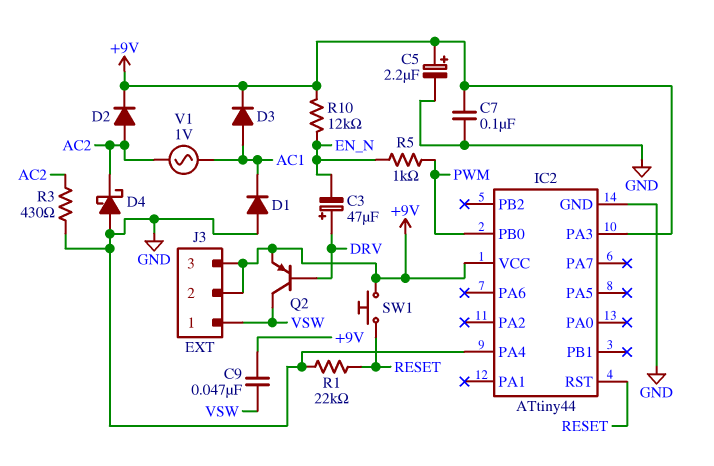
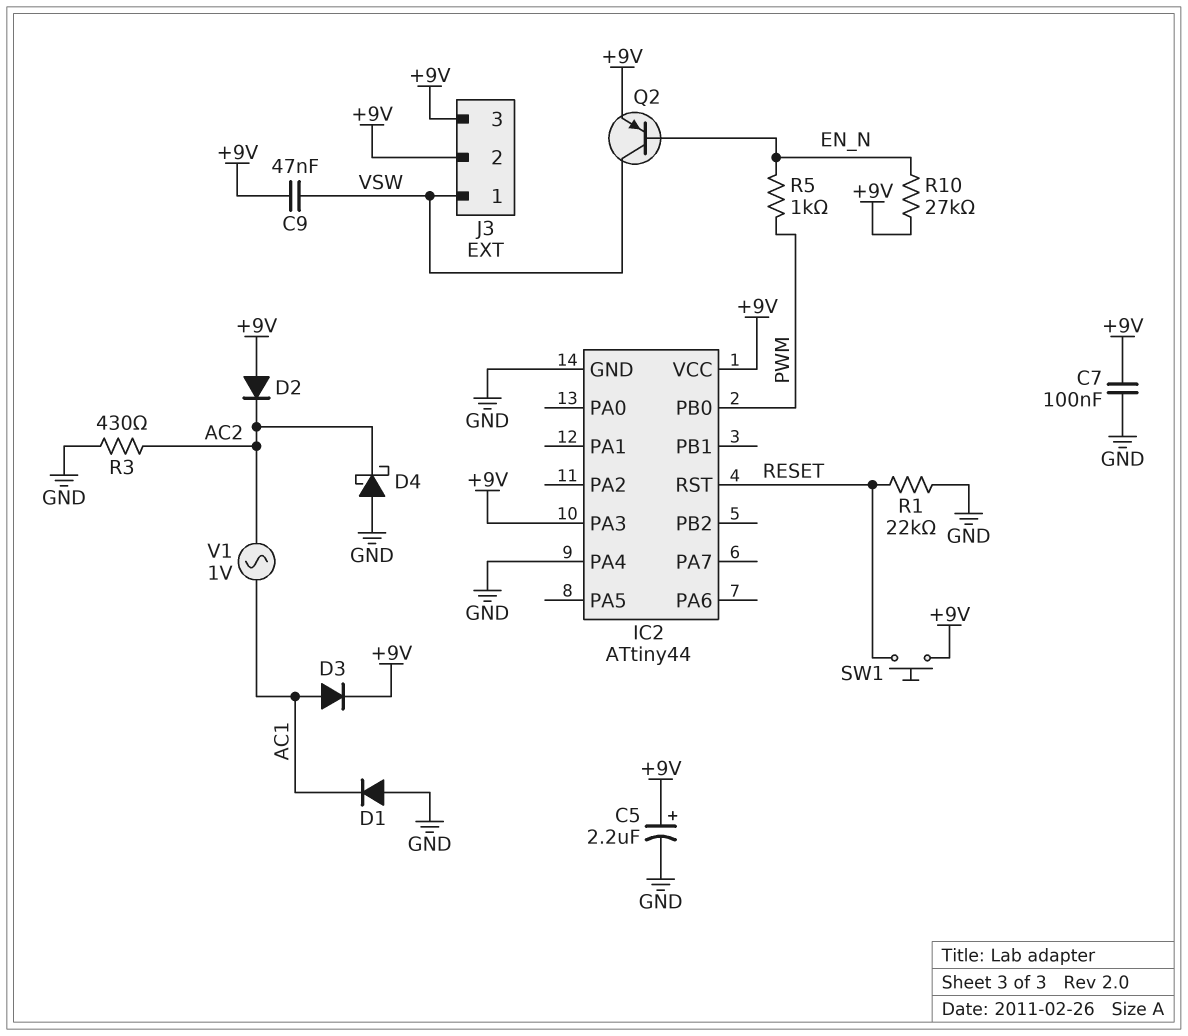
C3: 47uF (plus DRV, minus EN_N) -> none
D2: diode (A AC2, K +9V) -> diode (A +9V, K AC2)
Q2: PNP (B DRV, C VSW, E +9V) -> PNP (B EN_N, C VSW, E +9V)
R10: 12k (+9V, EN_N) -> 27k (+9V, EN_N)

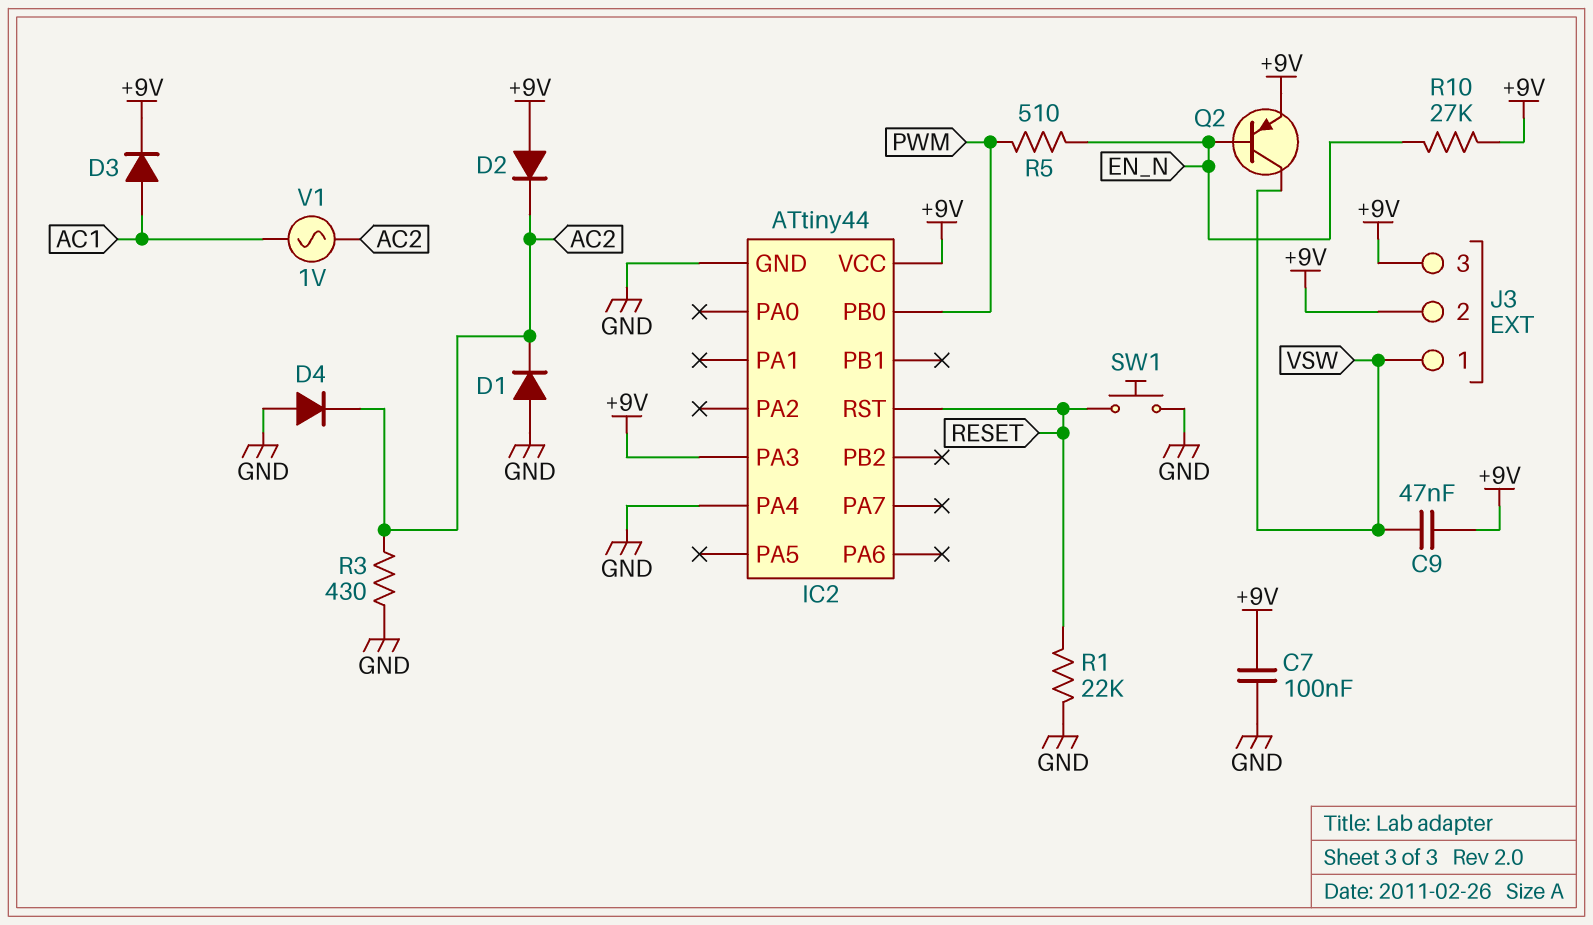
C5: 2.2uF (plus +9V, minus GND) -> none
D1: diode (A GND, K AC1) -> diode (A GND, K AC2)
D4: schottky (A GND, K AC2) -> diode (A GND, K AC2)
R5: 1k (EN_N, PWM) -> 510 (EN_N, PWM)
SW1: button (+9V, RESET) -> button (GND, RESET)

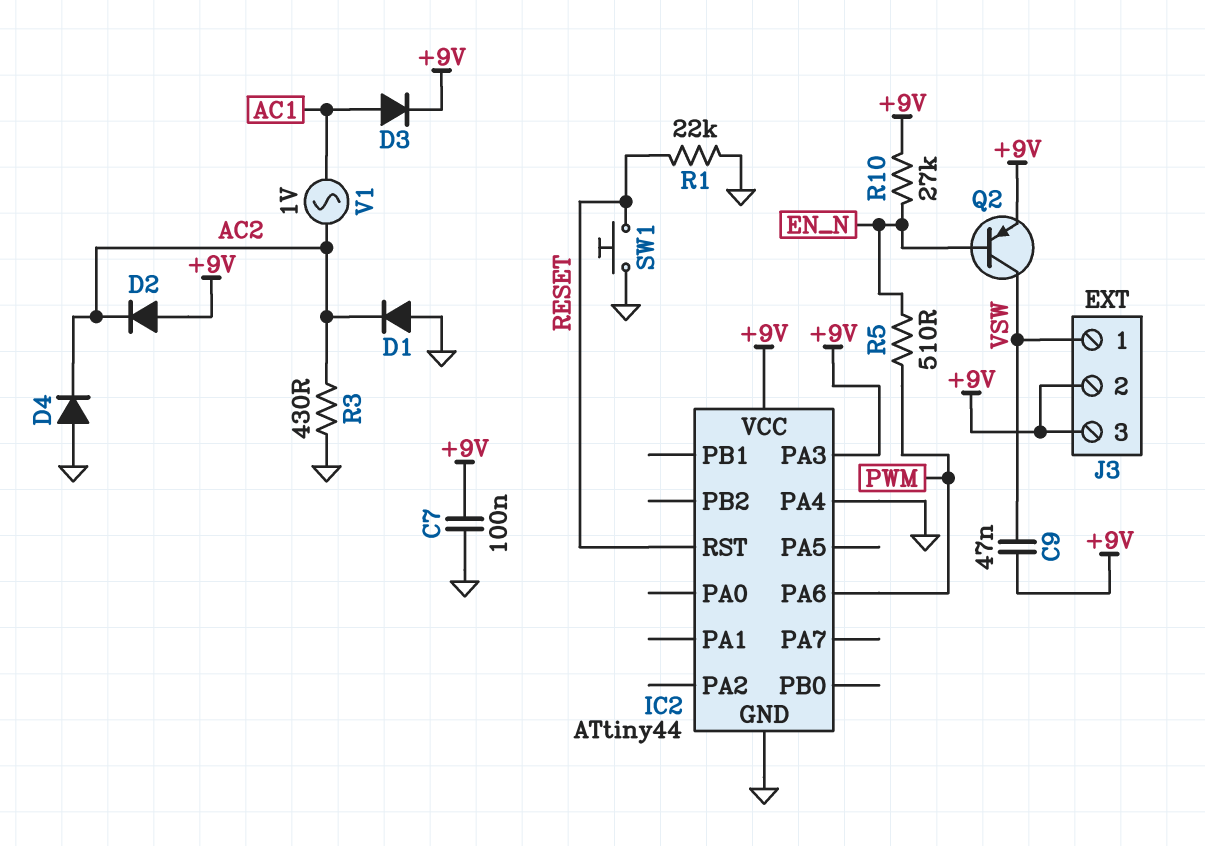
IC2 pin PA6: none -> PWM
IC2 pin PB0: PWM -> none

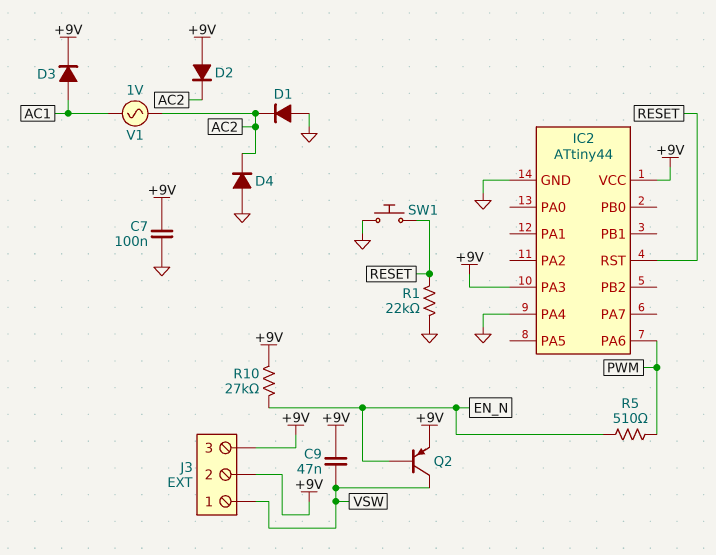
R3: 430 (AC2, GND) -> none

